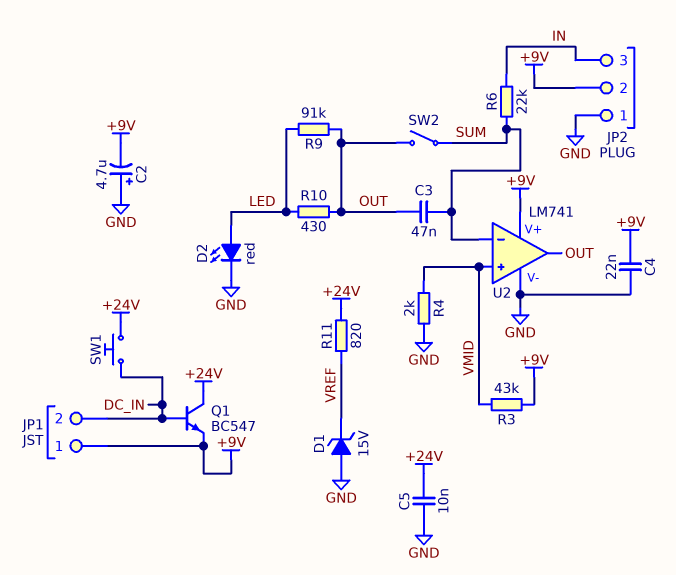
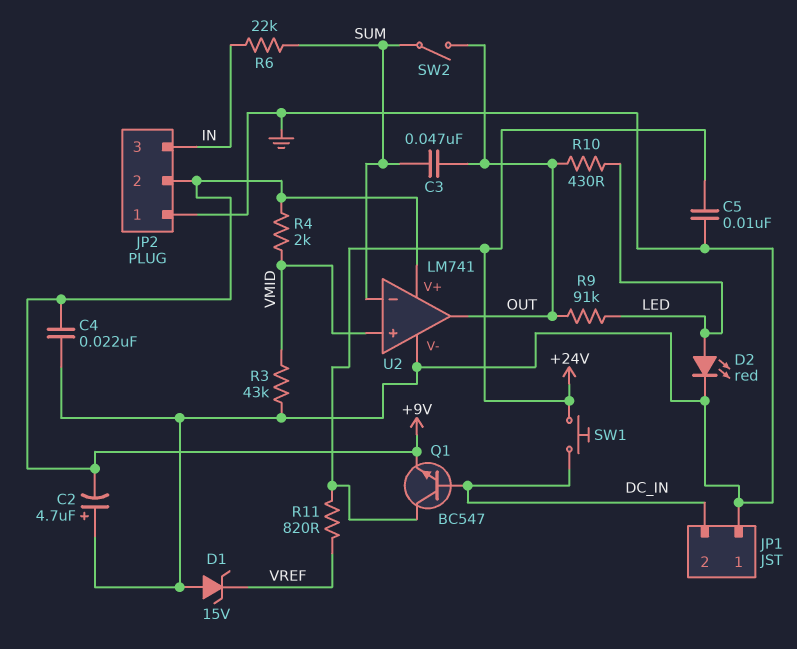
JP1 pin 1: +9V -> GND
R3: 43k (+9V, VMID) -> 43k (GND, VMID)
R4: 2k (GND, VMID) -> 2k (+9V, VMID)

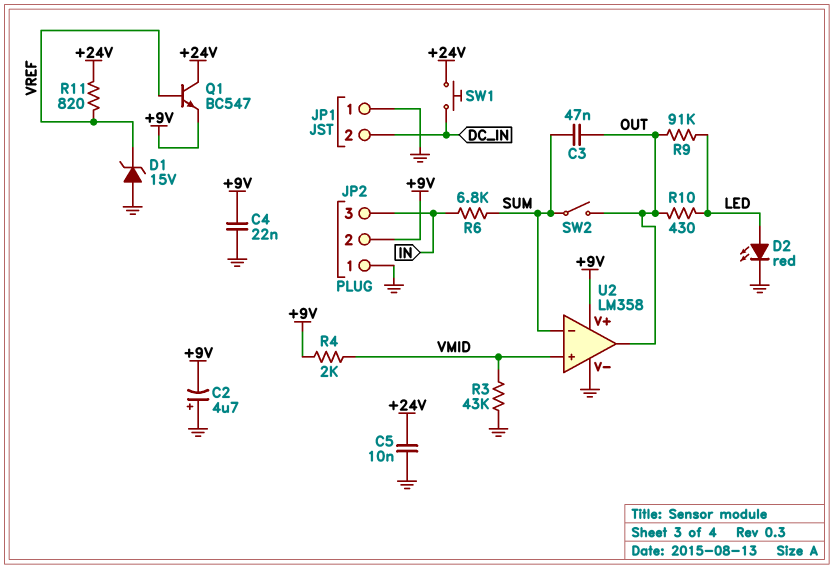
Q1: NPN BC547 (B DC_IN, C +24V, E +9V) -> NPN BC547 (B VREF, C +24V, E +9V)
R6: 22k (IN, SUM) -> 6.8k (IN, SUM)
U2: LM741 -> LM358

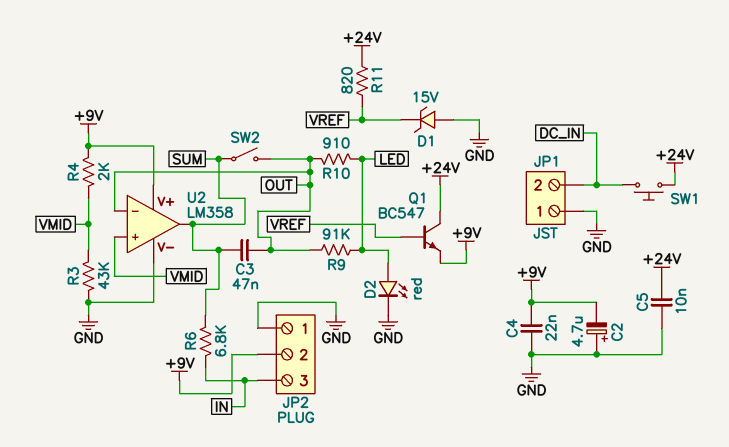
R10: 430 (LED, OUT) -> 910 (LED, OUT)
U2 pin in-: SUM -> OUT
U2 pin out: OUT -> SUM

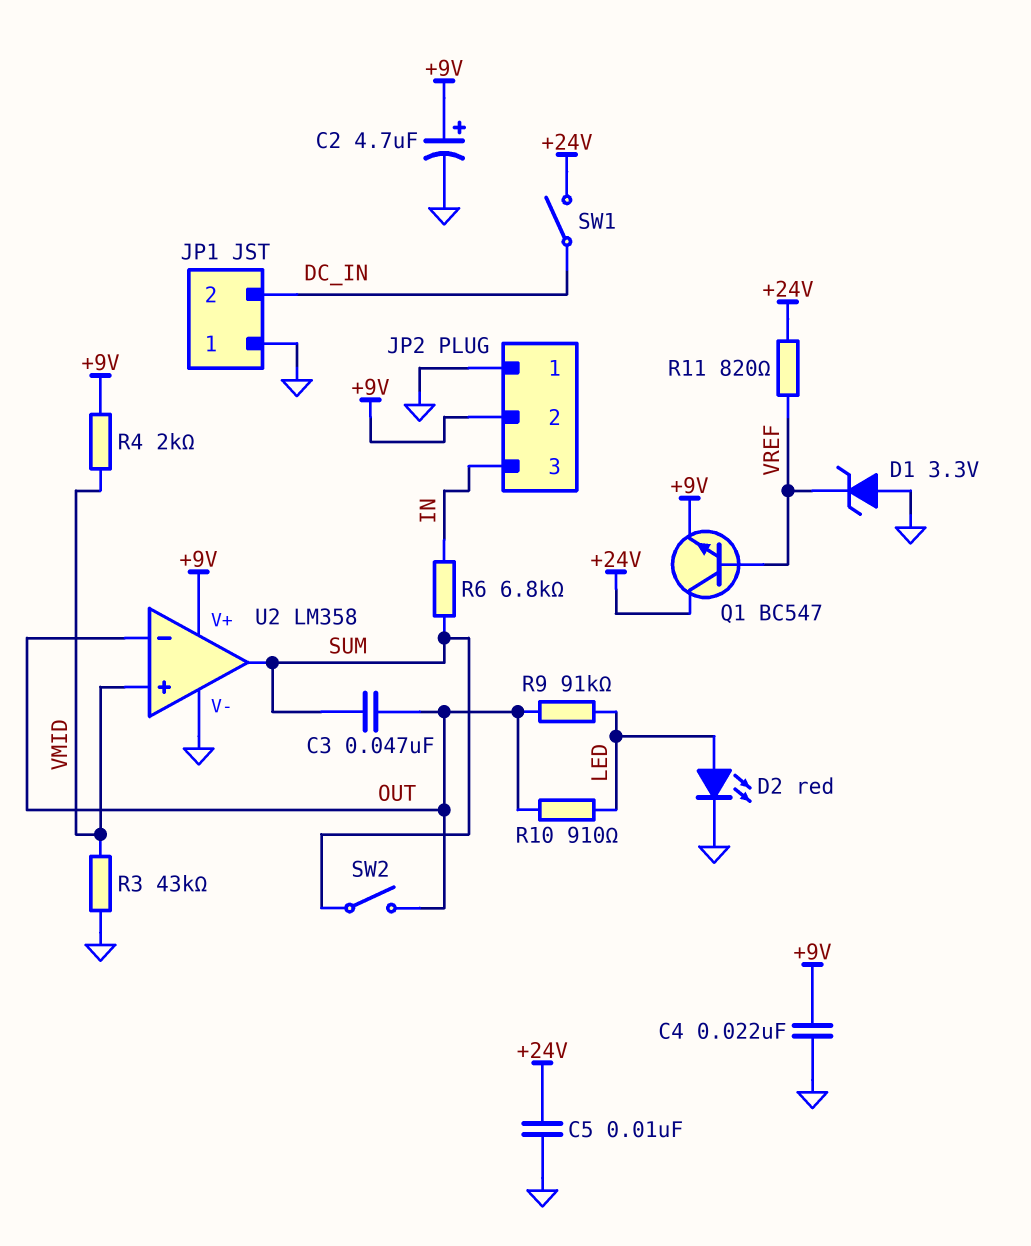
C2: 4.7uF (plus GND, minus +9V) -> 4.7uF (plus +9V, minus GND)
D1: zener 15V (A GND, K VREF) -> zener 3.3V (A GND, K VREF)
SW1: button (+24V, DC_IN) -> switch (+24V, DC_IN)

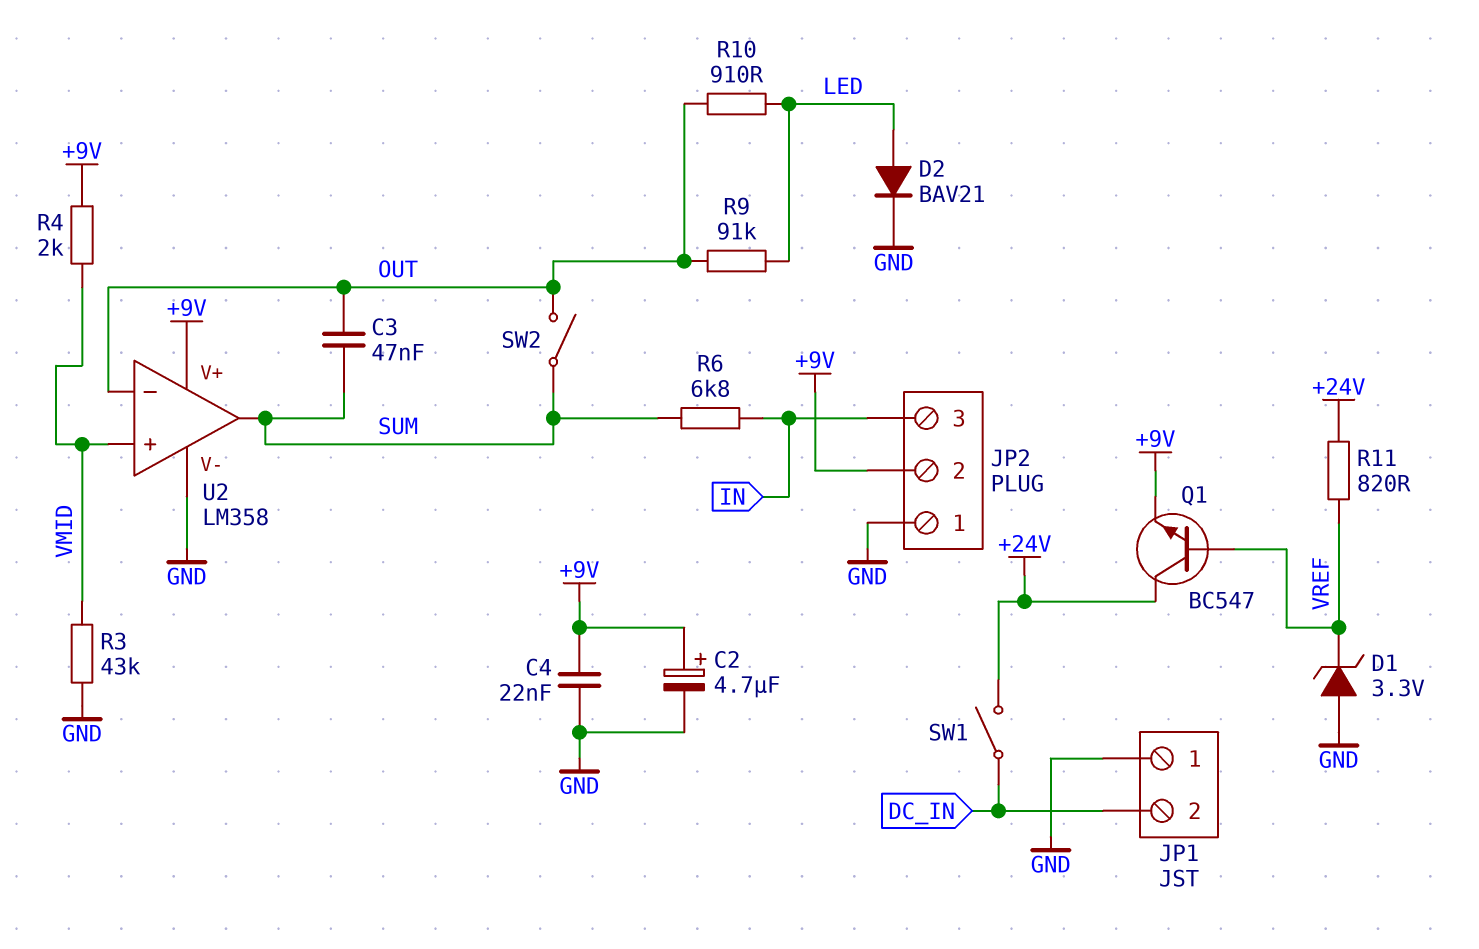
C5: 10nF (+24V, GND) -> none
D2: LED red (A LED, K GND) -> diode BAV21 (A LED, K GND)

